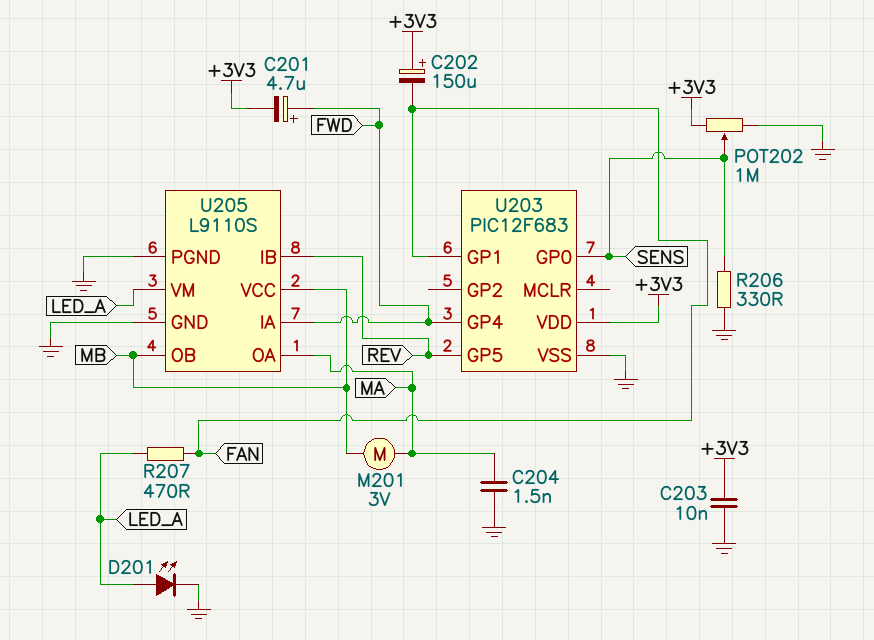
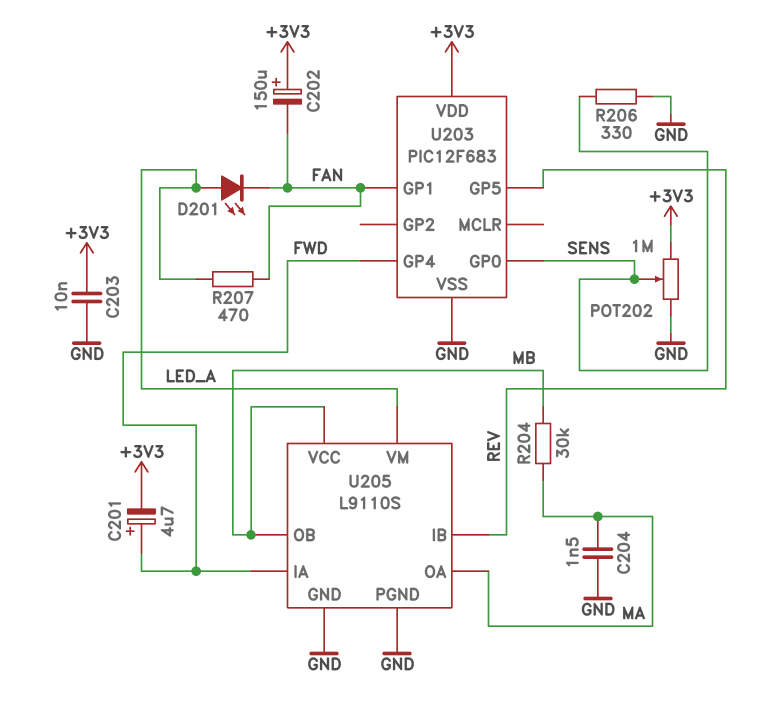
D201: LED (A LED_A, K GND) -> LED (A LED_A, K FAN)
M201: motor 3V (MA, MB) -> none
R204: none -> 30k (MA, MB)

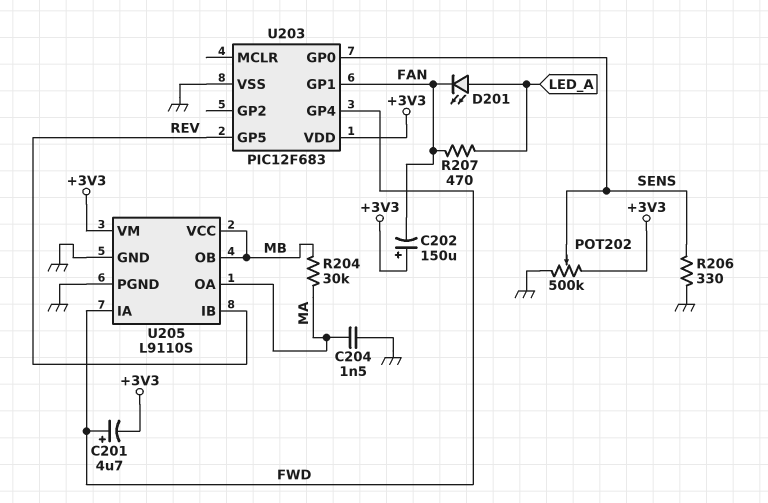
C203: 10nF (+3V3, GND) -> none
POT202: 1M (+3V3, GND, wiper SENS) -> 500k (+3V3, GND, wiper SENS)
U205 pin VM: LED_A -> +3V3

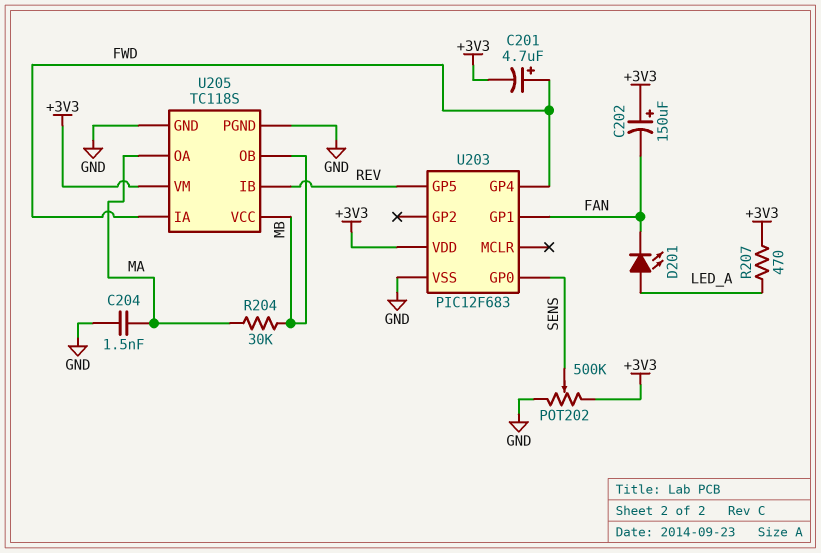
R206: 330 (GND, SENS) -> none
R207: 470 (FAN, LED_A) -> 470 (+3V3, LED_A)
U205: L9110S -> TC118S

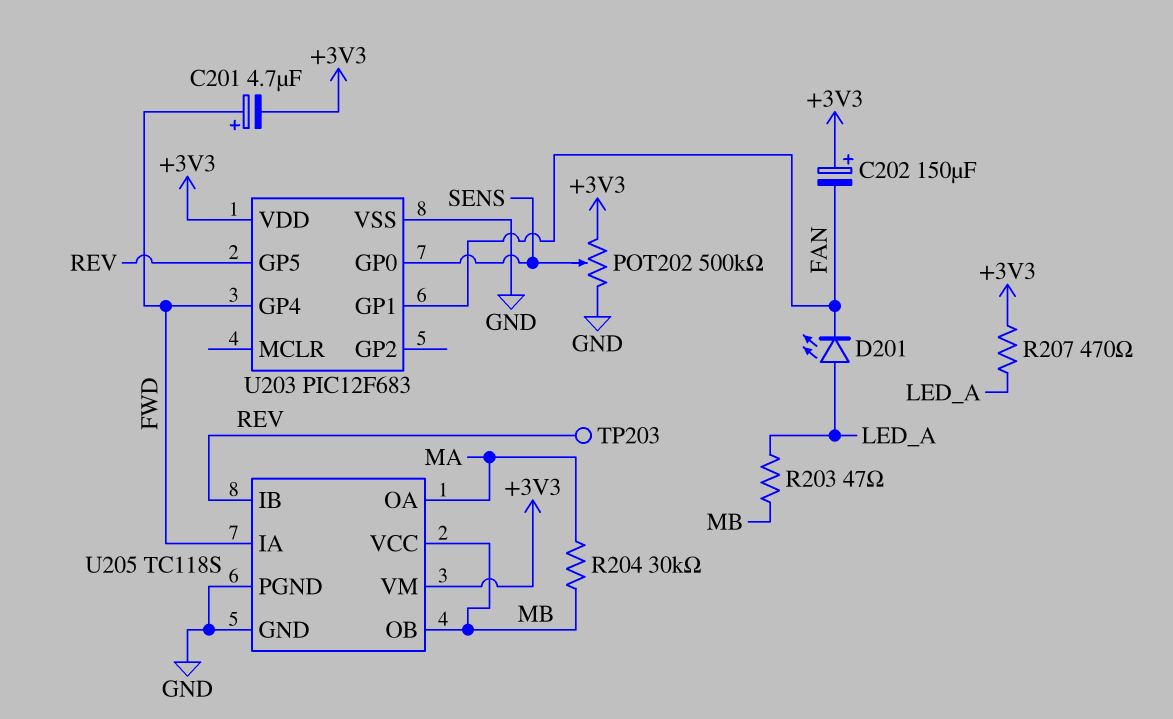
C204: 1.5nF (GND, MA) -> none
R203: none -> 47 (LED_A, MB)
TP203: none -> test point (REV)

